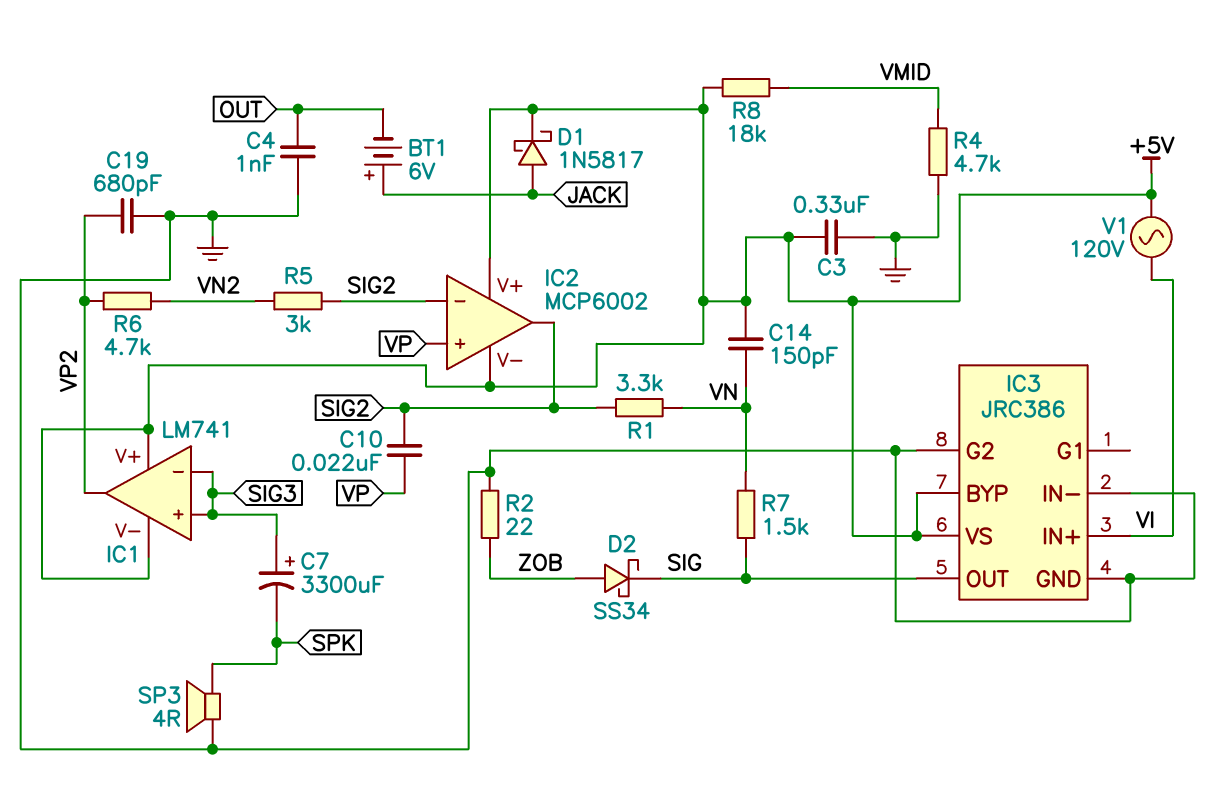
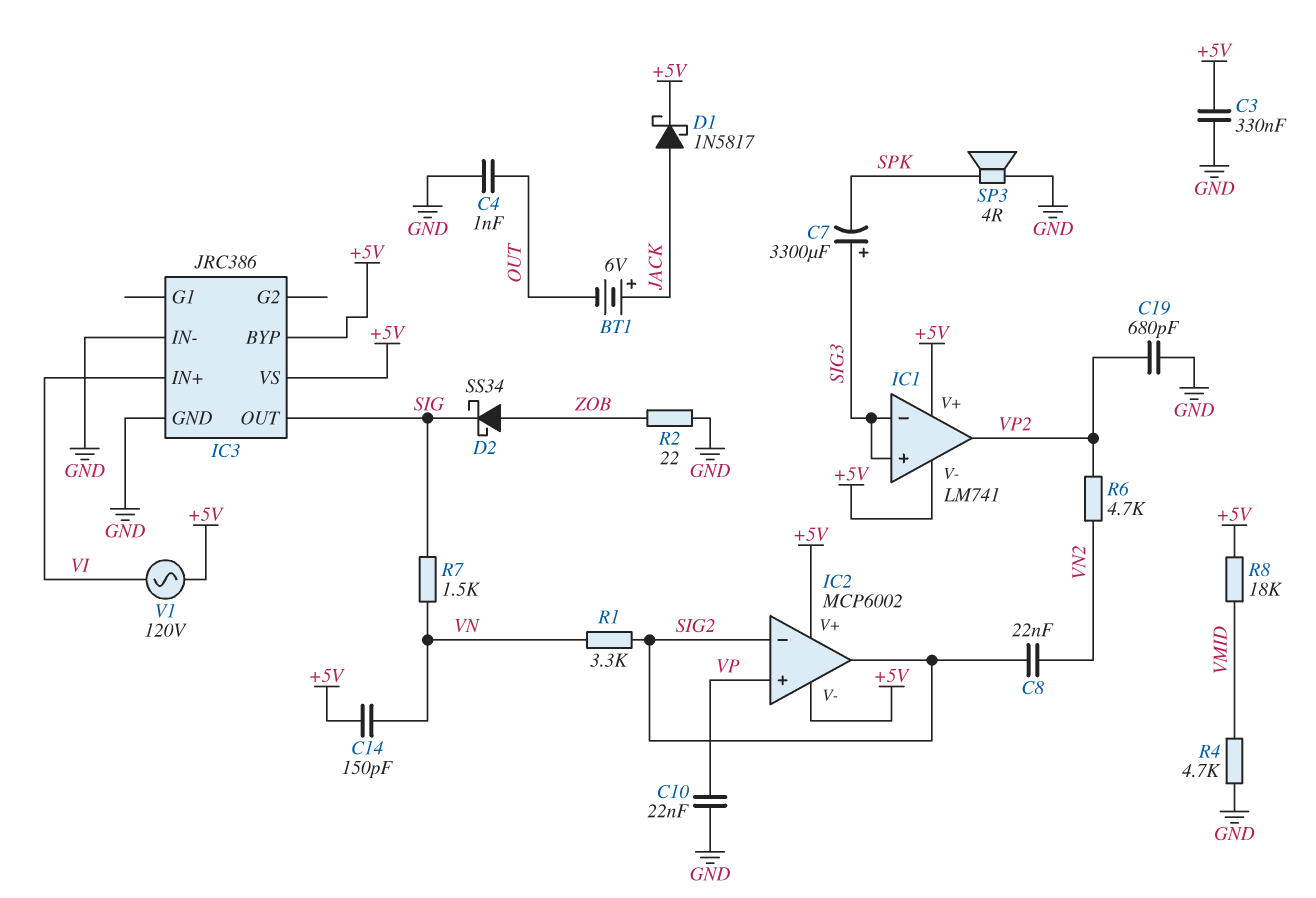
C8: none -> 22nF (SIG2, VN2)
C10: 22nF (SIG2, VP) -> 22nF (GND, VP)
IC3 pin G2: GND -> none
R5: 3k (SIG2, VN2) -> none

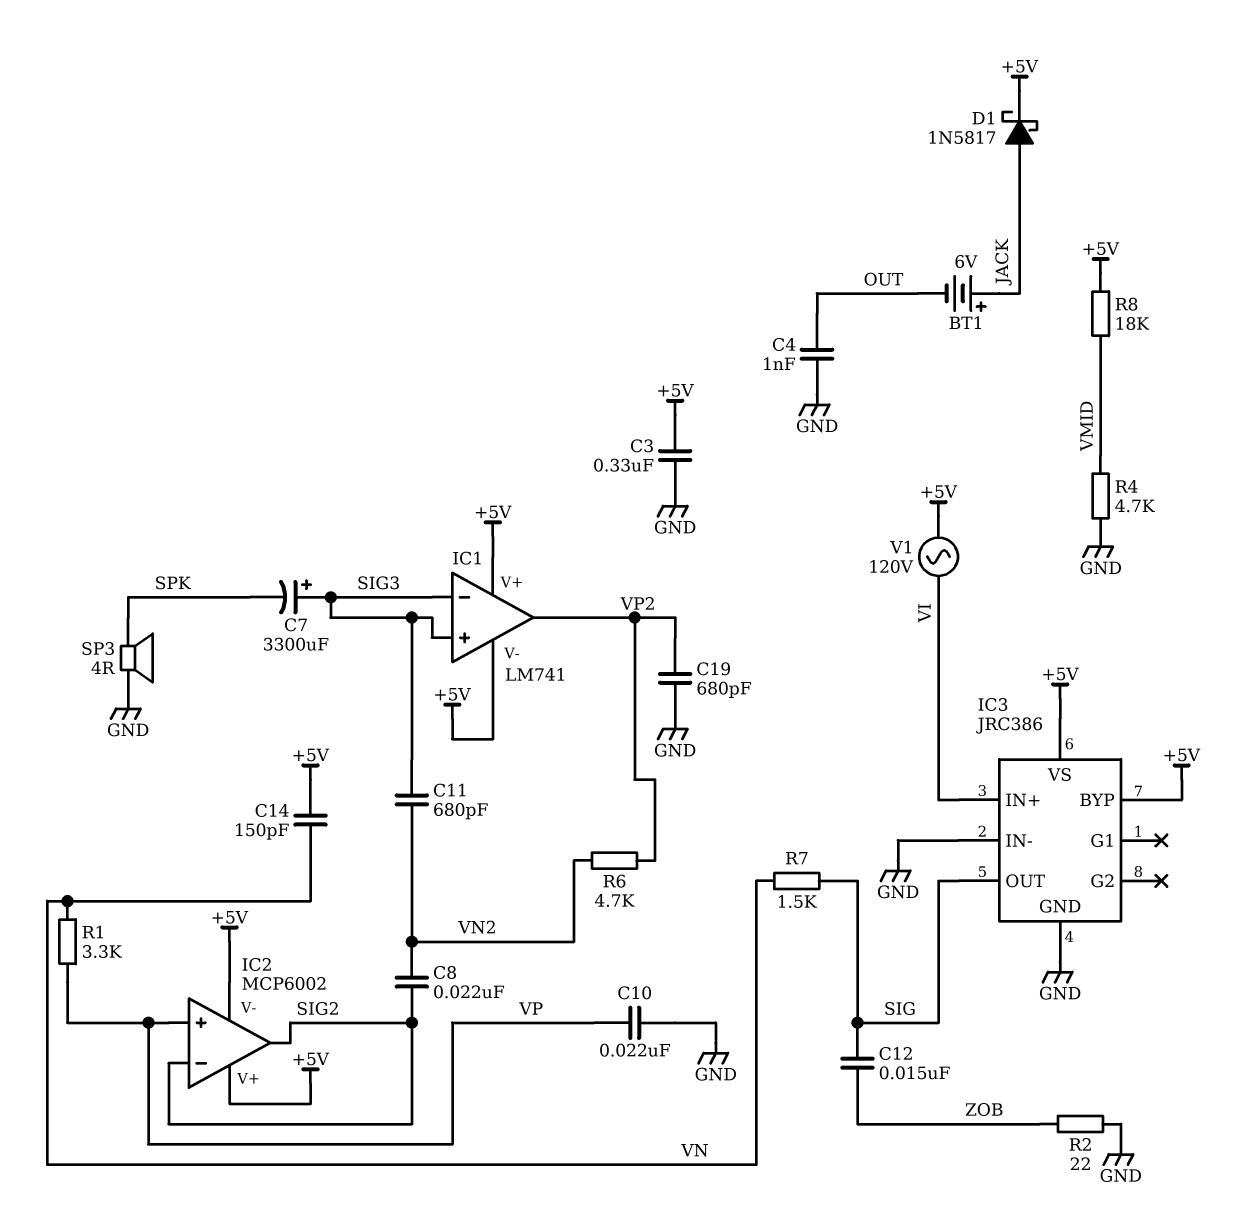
C11: none -> 680pF (SIG3, VN2)
C12: none -> 15nF (SIG, ZOB)
D2: schottky SS34 (A ZOB, K SIG) -> none
R1: 3.3k (SIG2, VN) -> 3.3k (VN, VP)

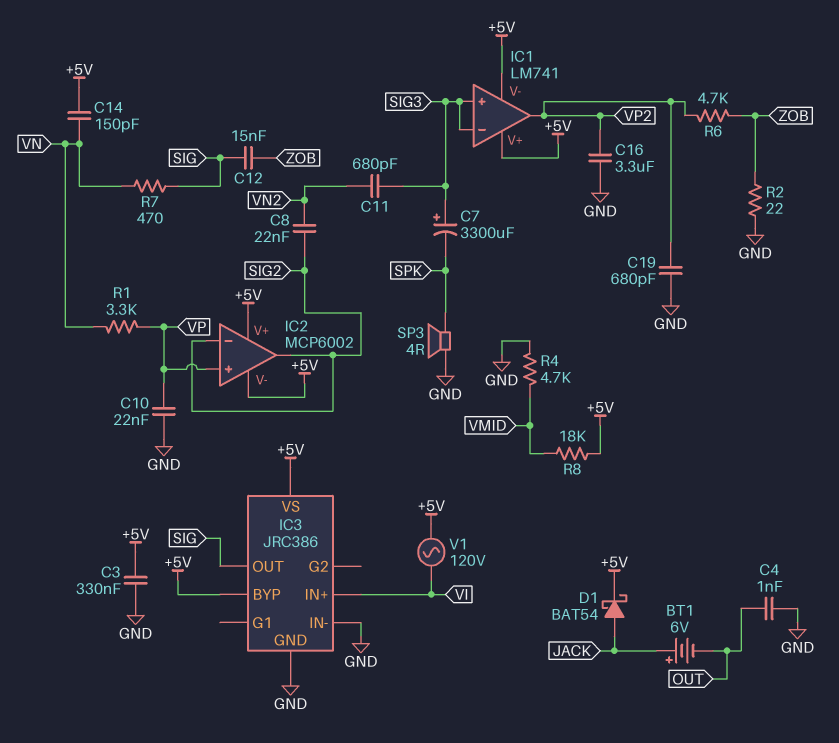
C16: none -> 3.3uF (GND, VP2)
D1: schottky 1N5817 (A JACK, K +5V) -> schottky BAT54 (A JACK, K +5V)
R6: 4.7k (VN2, VP2) -> 4.7k (VP2, ZOB)
R7: 1.5k (SIG, VN) -> 470 (SIG, VN)

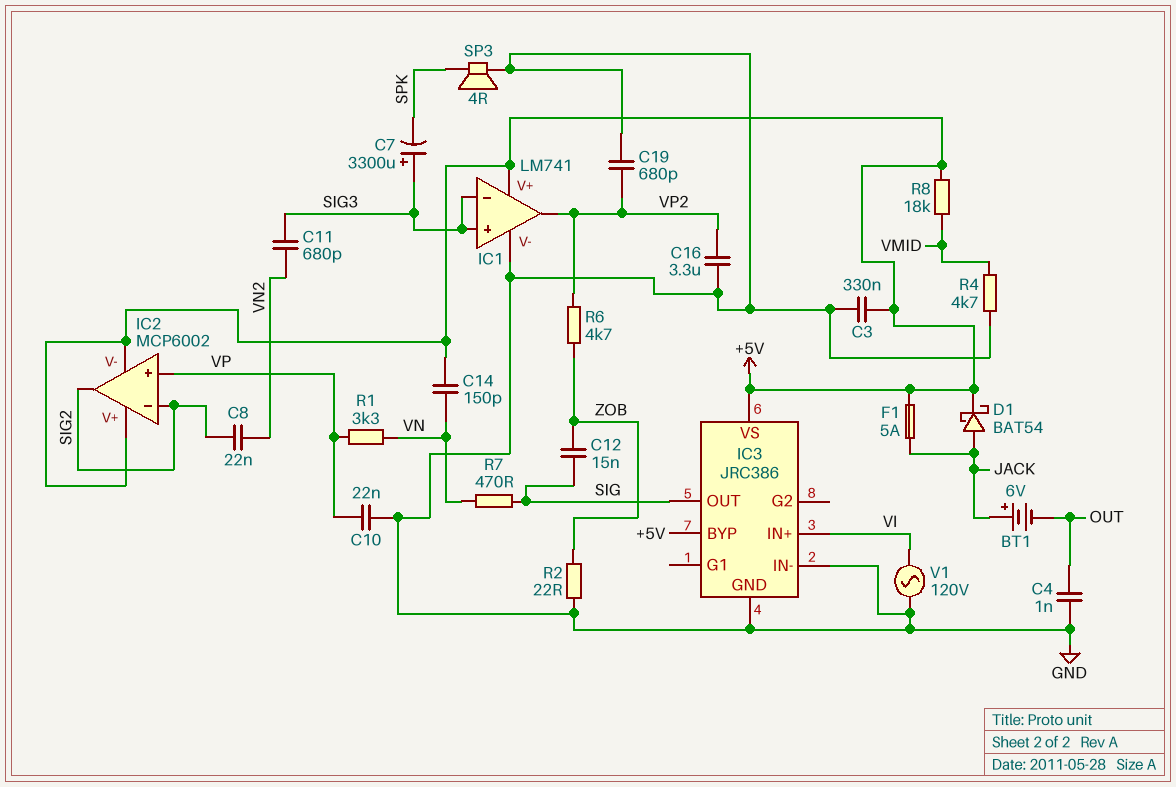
F1: none -> 5A (+5V, JACK)
IC1 pin V-: +5V -> GND
V1: AC 120V (+5V, VI) -> AC 120V (GND, VI)

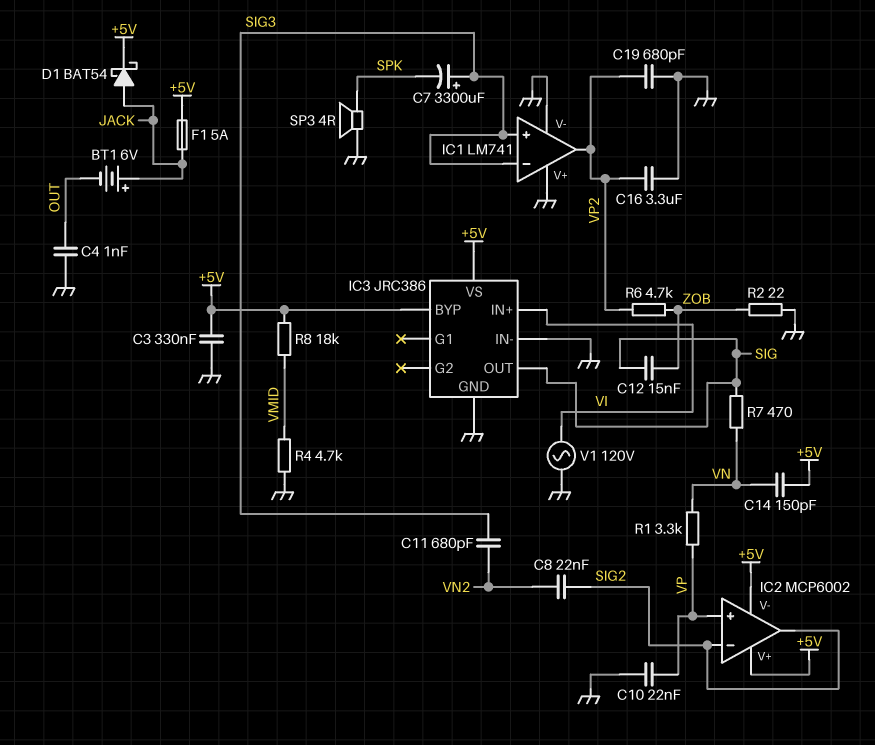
IC1 pin V+: +5V -> GND

